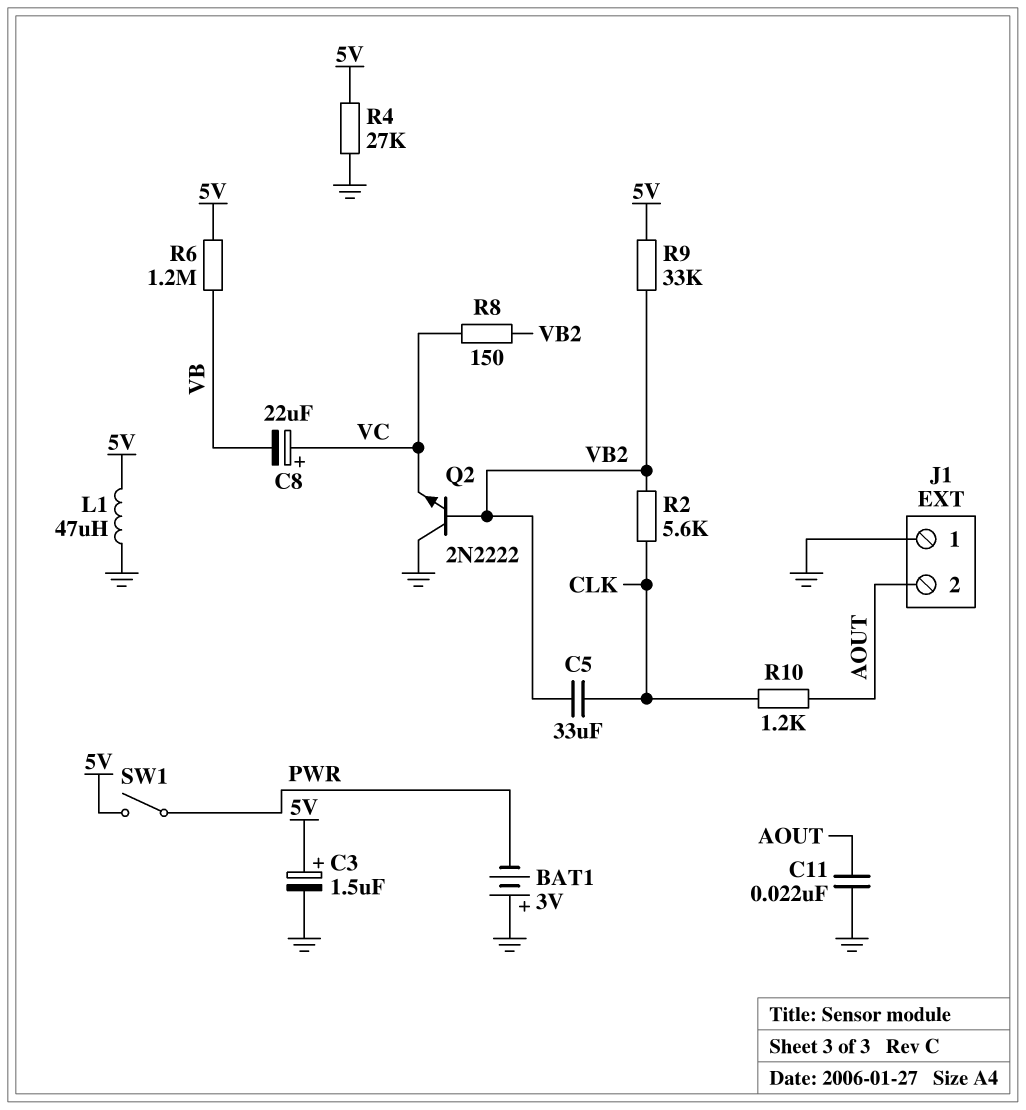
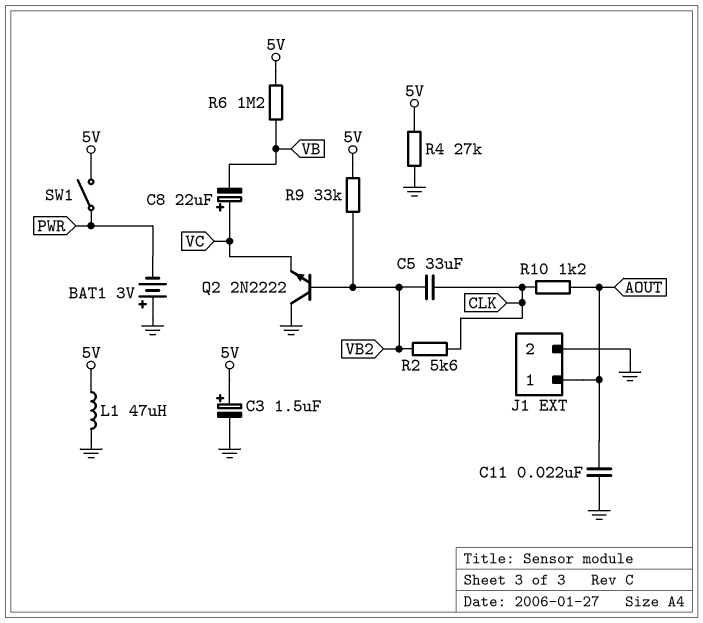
J1 pin 1: GND -> AOUT
J1 pin 2: AOUT -> GND
R8: 150 (VB2, VC) -> none

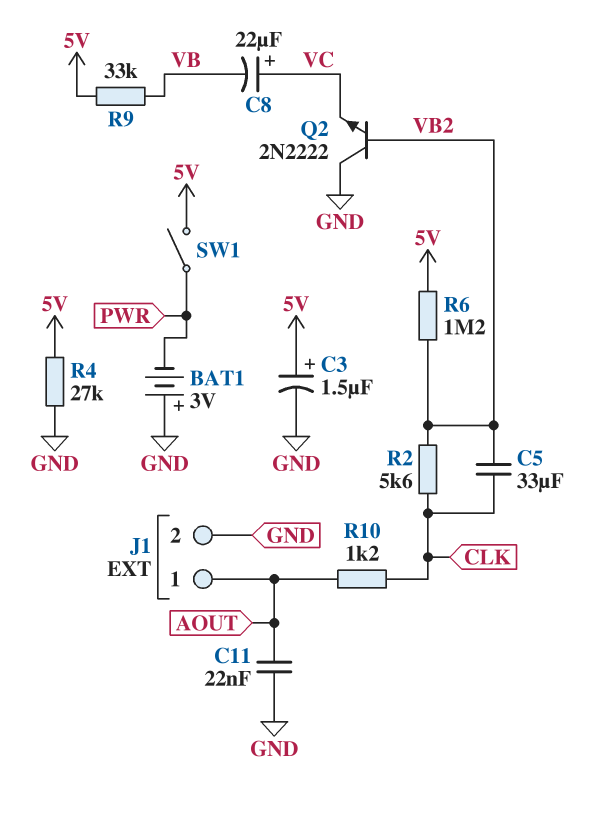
L1: 47uH (5V, GND) -> none
R6: 1.2M (5V, VB) -> 1.2M (5V, VB2)
R9: 33k (5V, VB2) -> 33k (5V, VB)

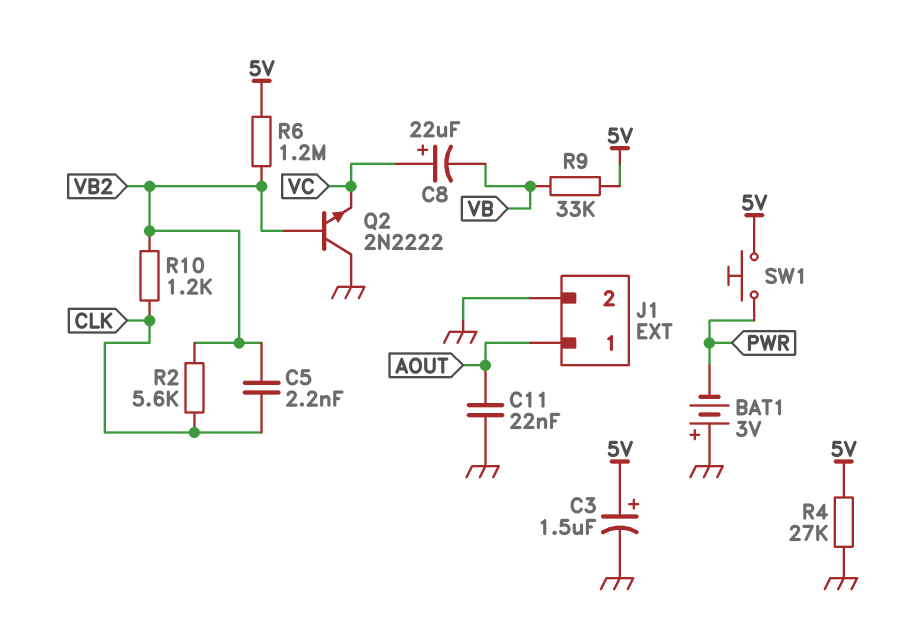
C5: 33uF (CLK, VB2) -> 2.2nF (CLK, VB2)
R10: 1.2k (AOUT, CLK) -> 1.2k (CLK, VB2)
SW1: switch (5V, PWR) -> button (5V, PWR)

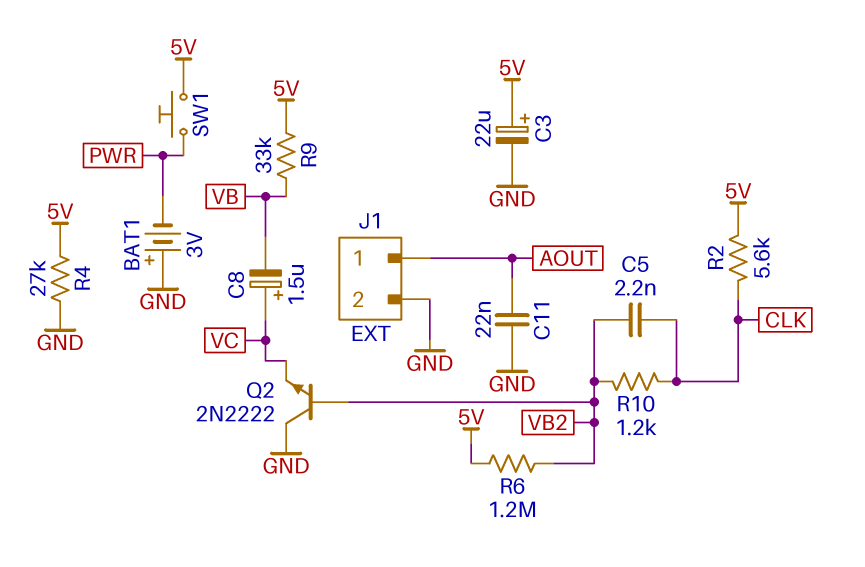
C3: 1.5uF (plus 5V, minus GND) -> 22uF (plus 5V, minus GND)
C8: 22uF (plus VC, minus VB) -> 1.5uF (plus VC, minus VB)
R2: 5.6k (CLK, VB2) -> 5.6k (5V, CLK)

